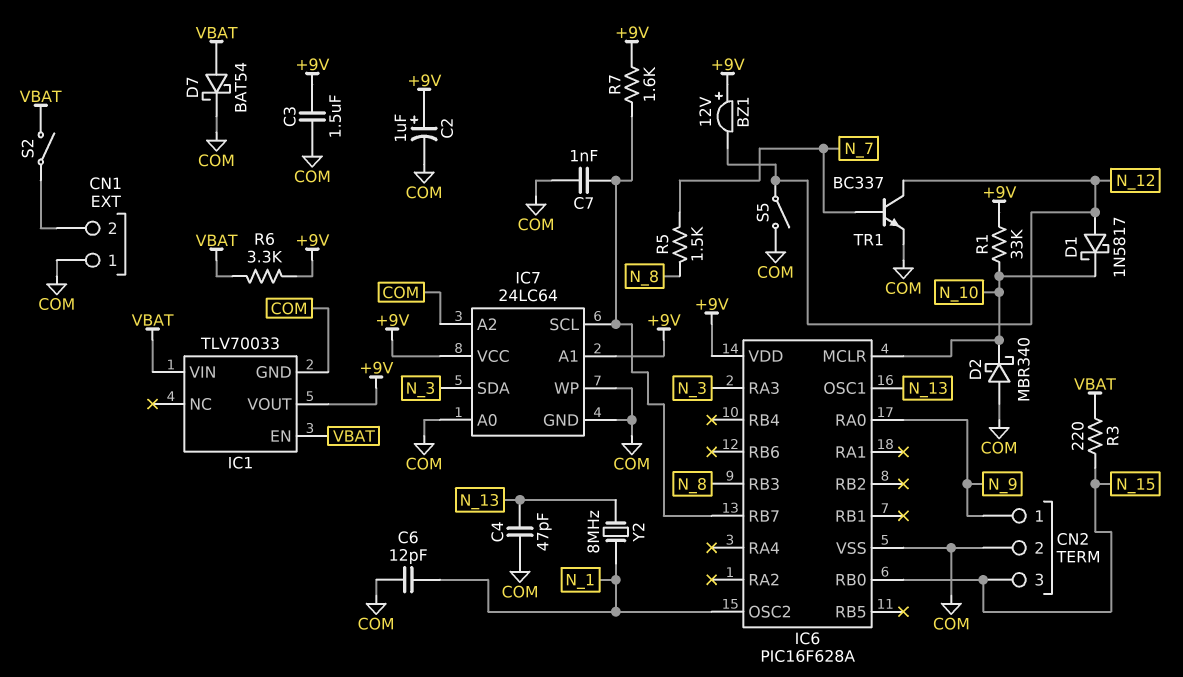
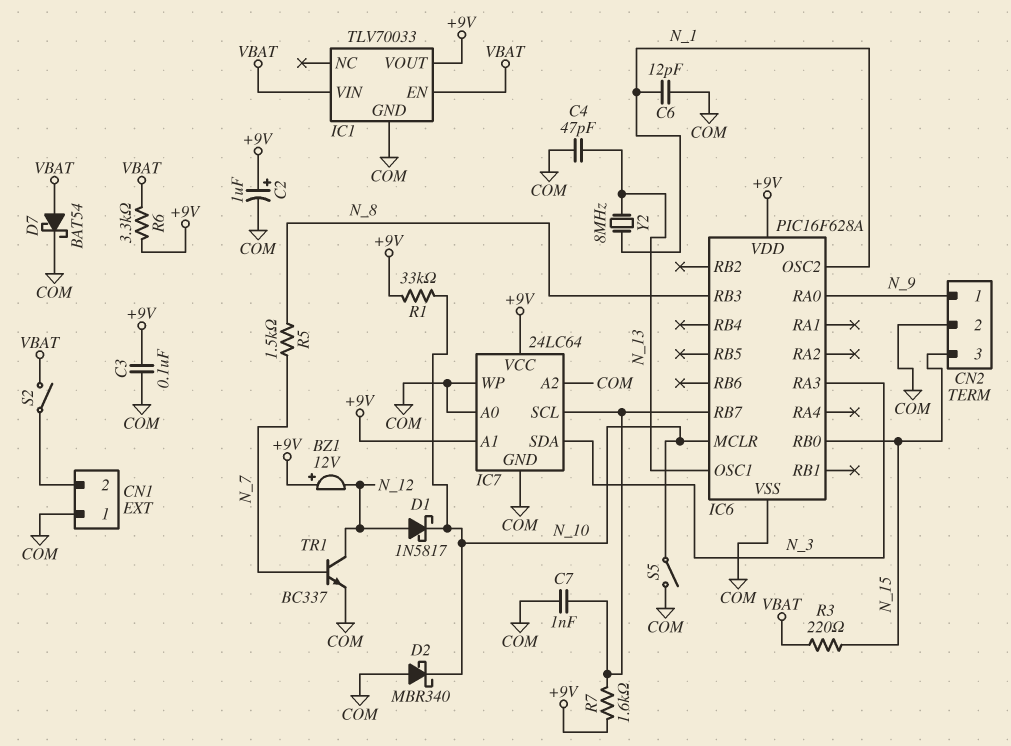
C3: 1.5uF (+9V, COM) -> 100nF (+9V, COM)
S5: switch (COM, N_12) -> switch (COM, N_10)

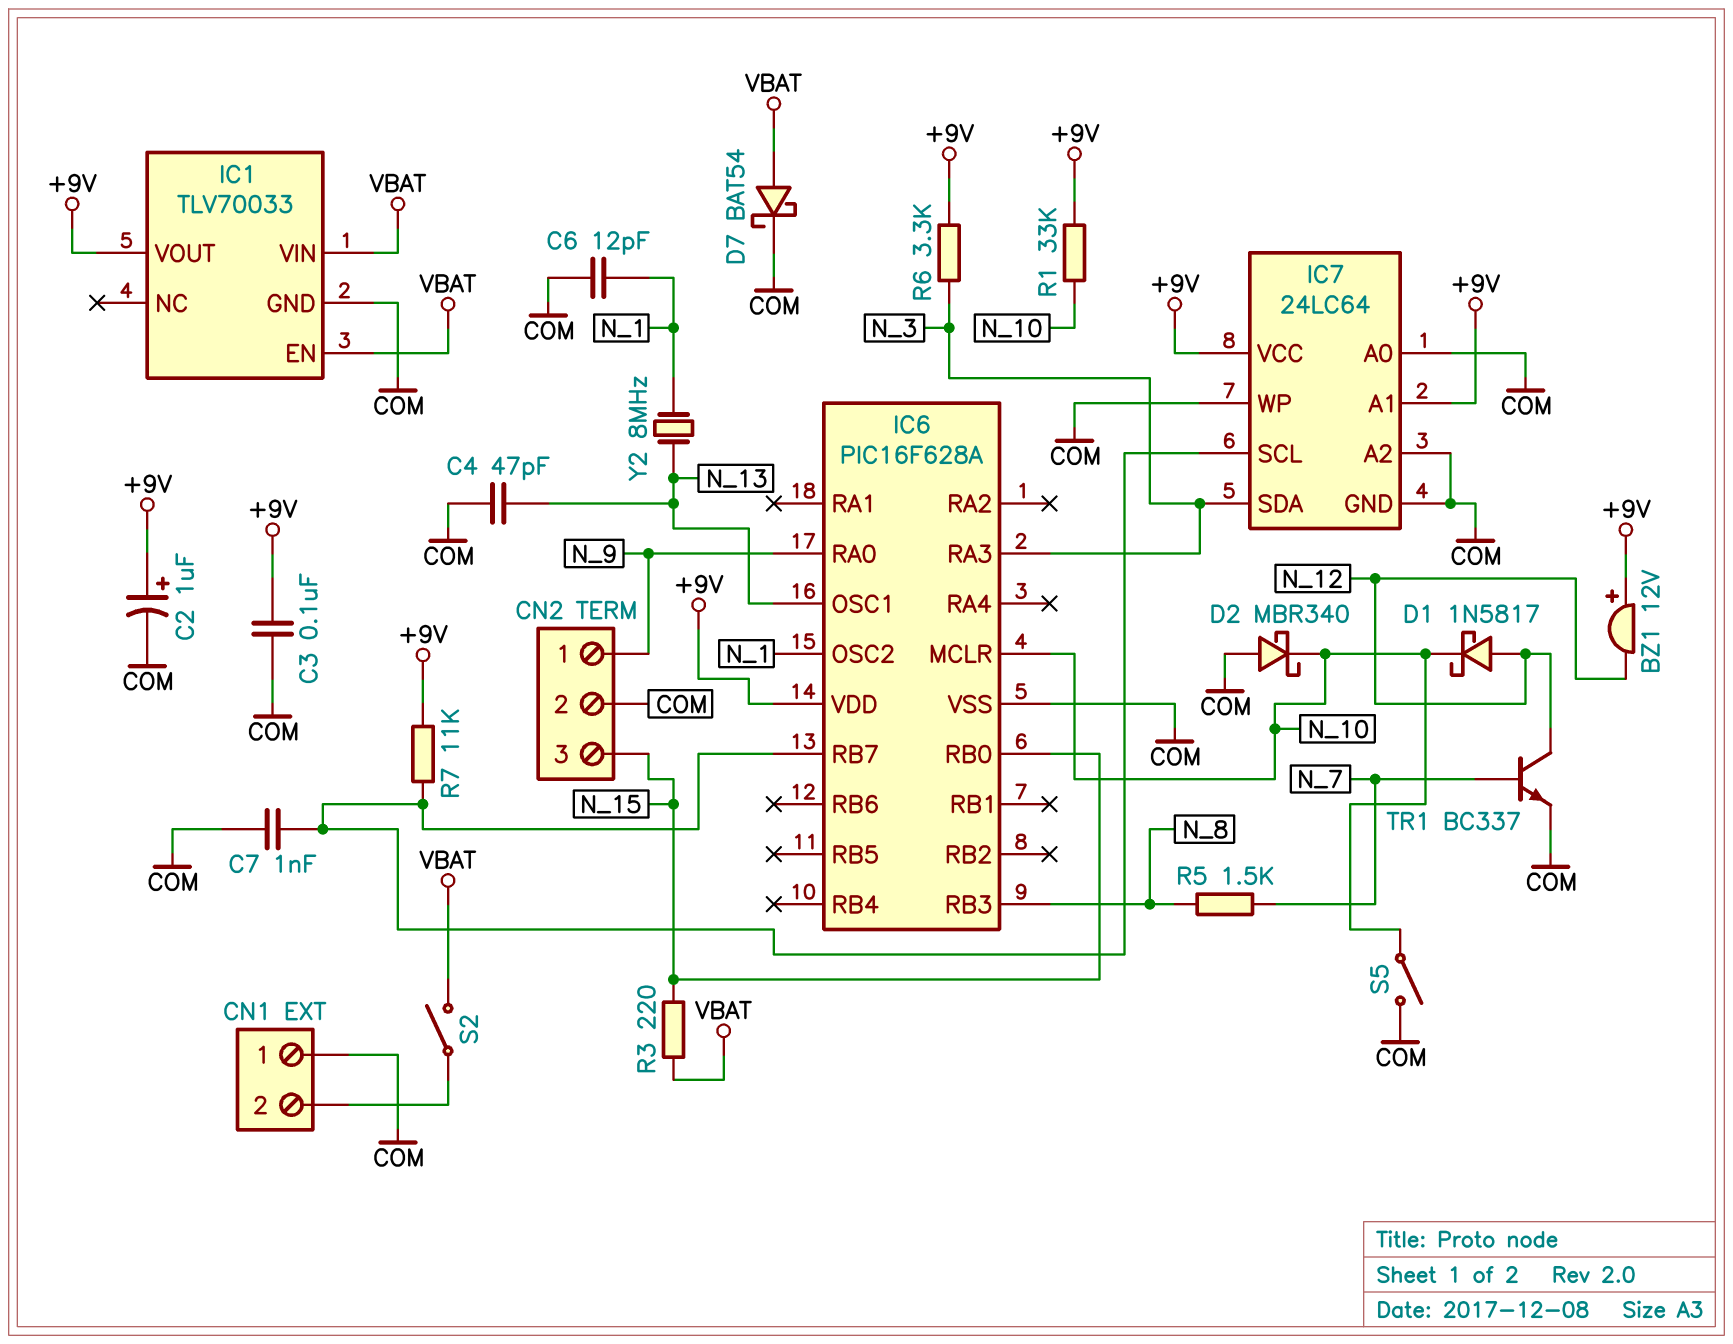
R6: 3.3k (+9V, VBAT) -> 3.3k (+9V, N_3)
R7: 1.6k (+9V, IC6/RB7) -> 11k (+9V, IC6/RB7)

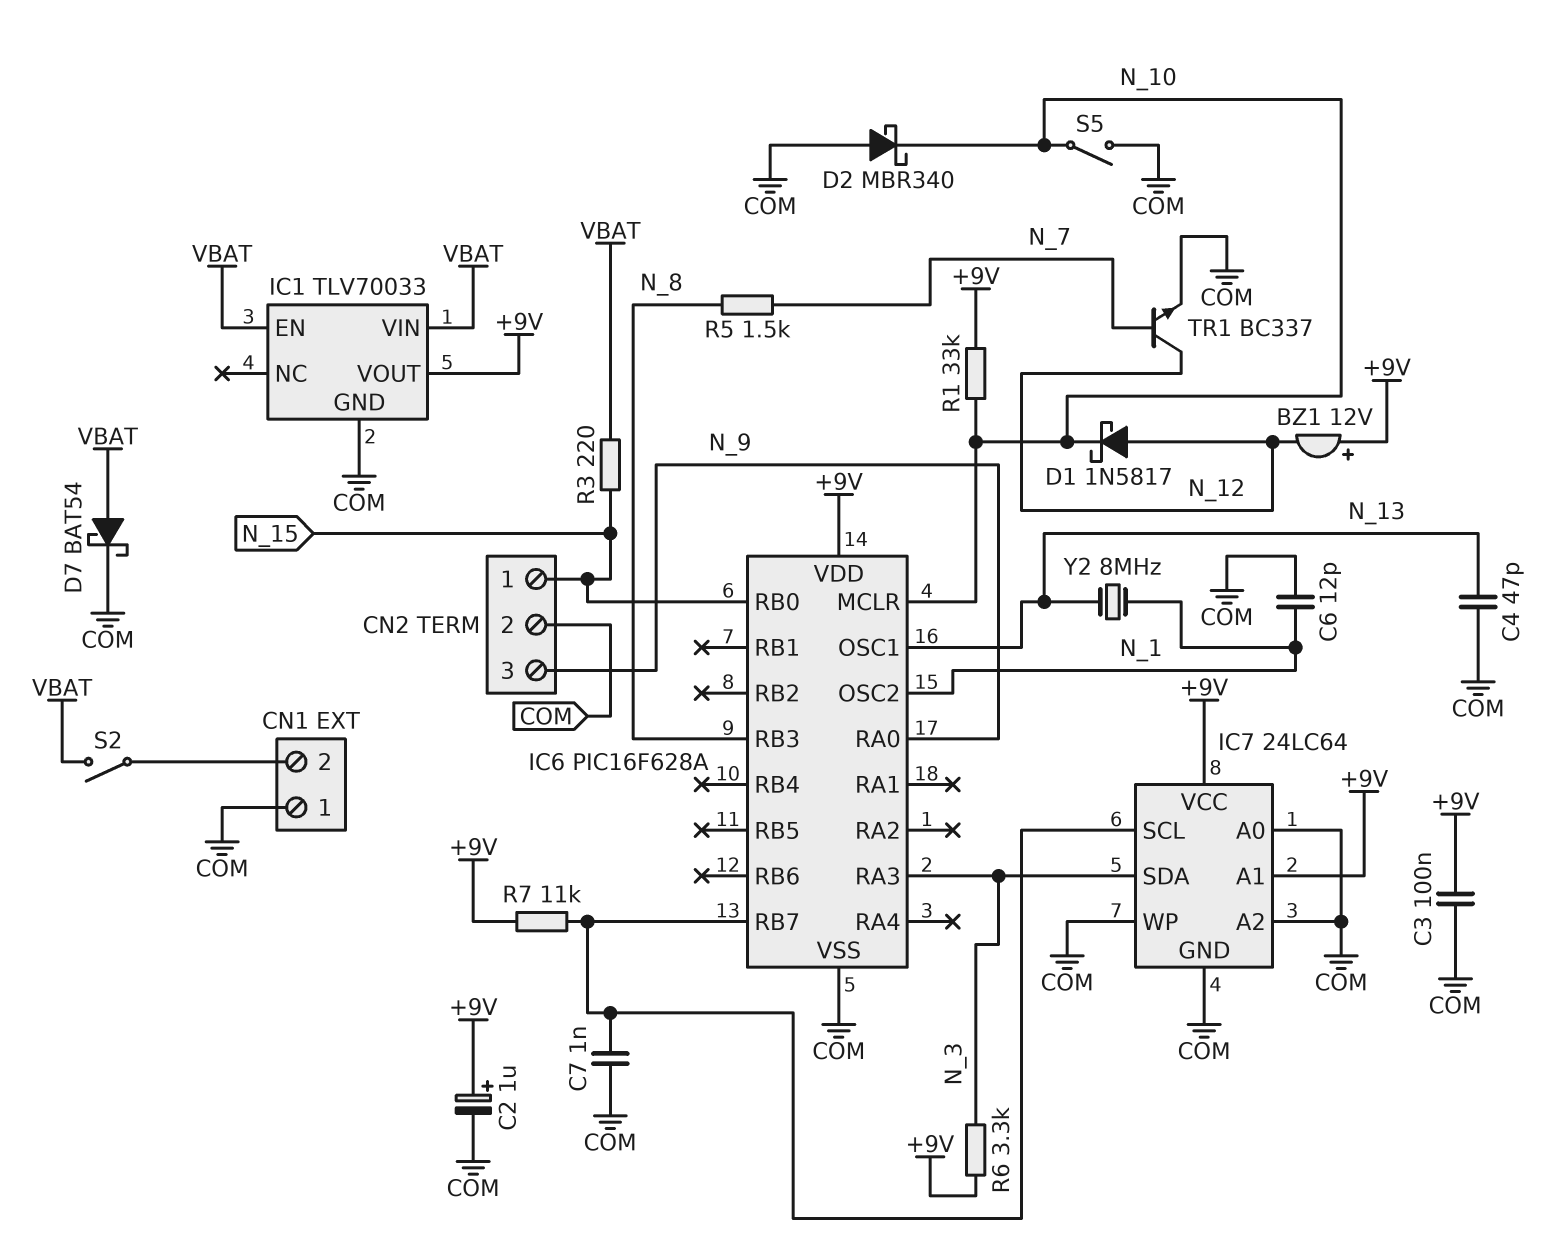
CN2 pin 1: N_9 -> N_15
CN2 pin 3: N_15 -> N_9

